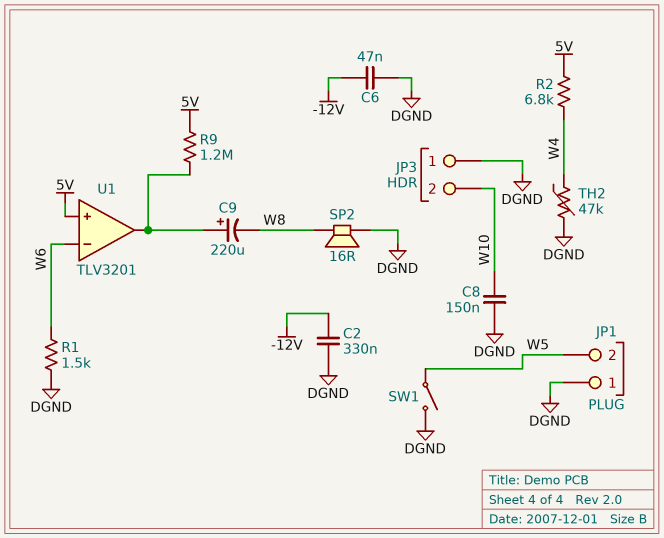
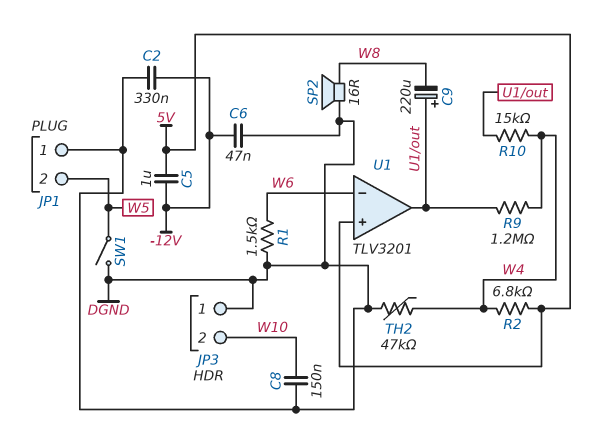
C5: none -> 1uF (-12V, 5V)
R9: 1.2M (5V, U1/out) -> 1.2M (U1/out, W4)
R10: none -> 15k (U1/out, W4)

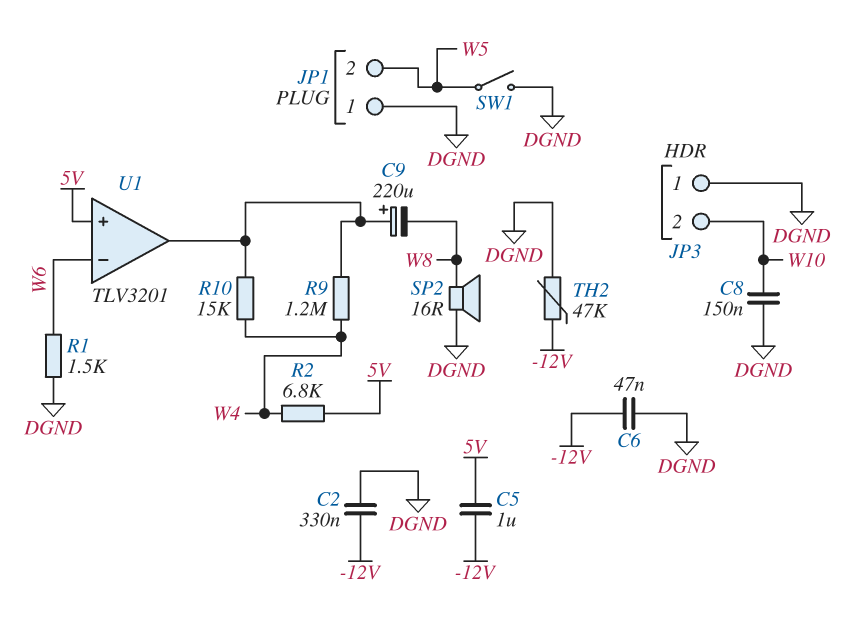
TH2: 47k (DGND, W4) -> 47k (-12V, DGND)

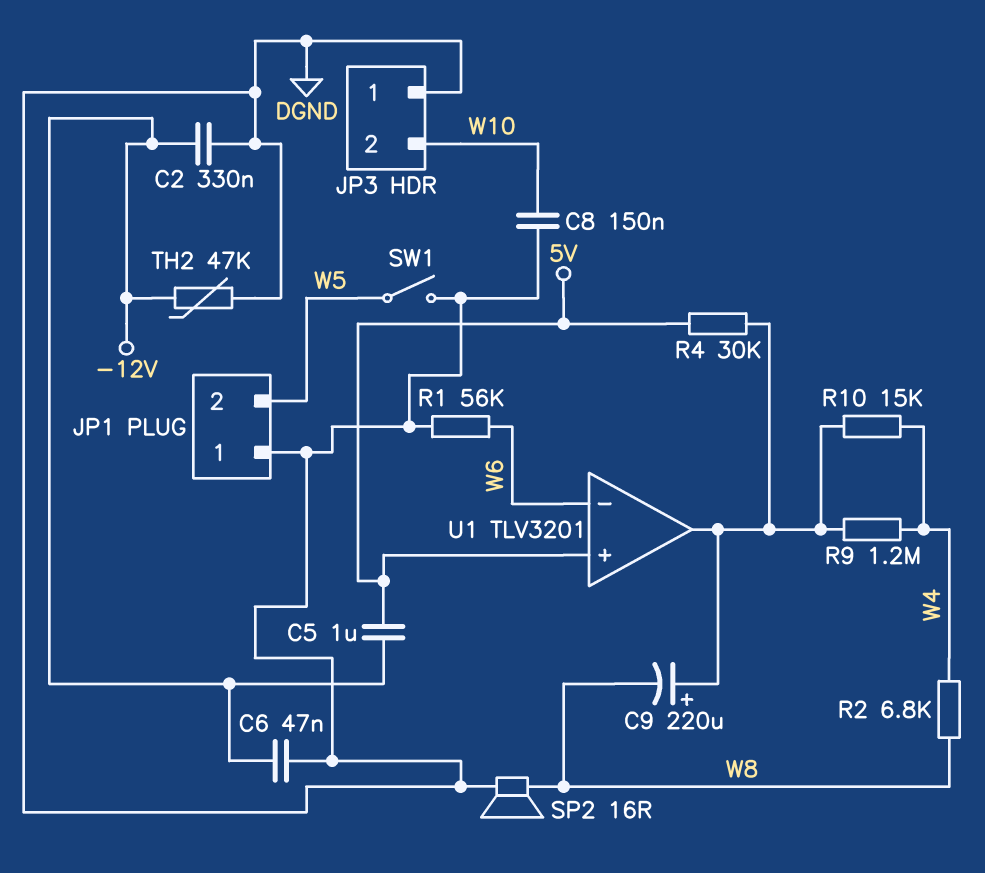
R1: 1.5k (DGND, W6) -> 56k (DGND, W6)
R2: 6.8k (5V, W4) -> 6.8k (W4, W8)
R4: none -> 30k (5V, U1/out)

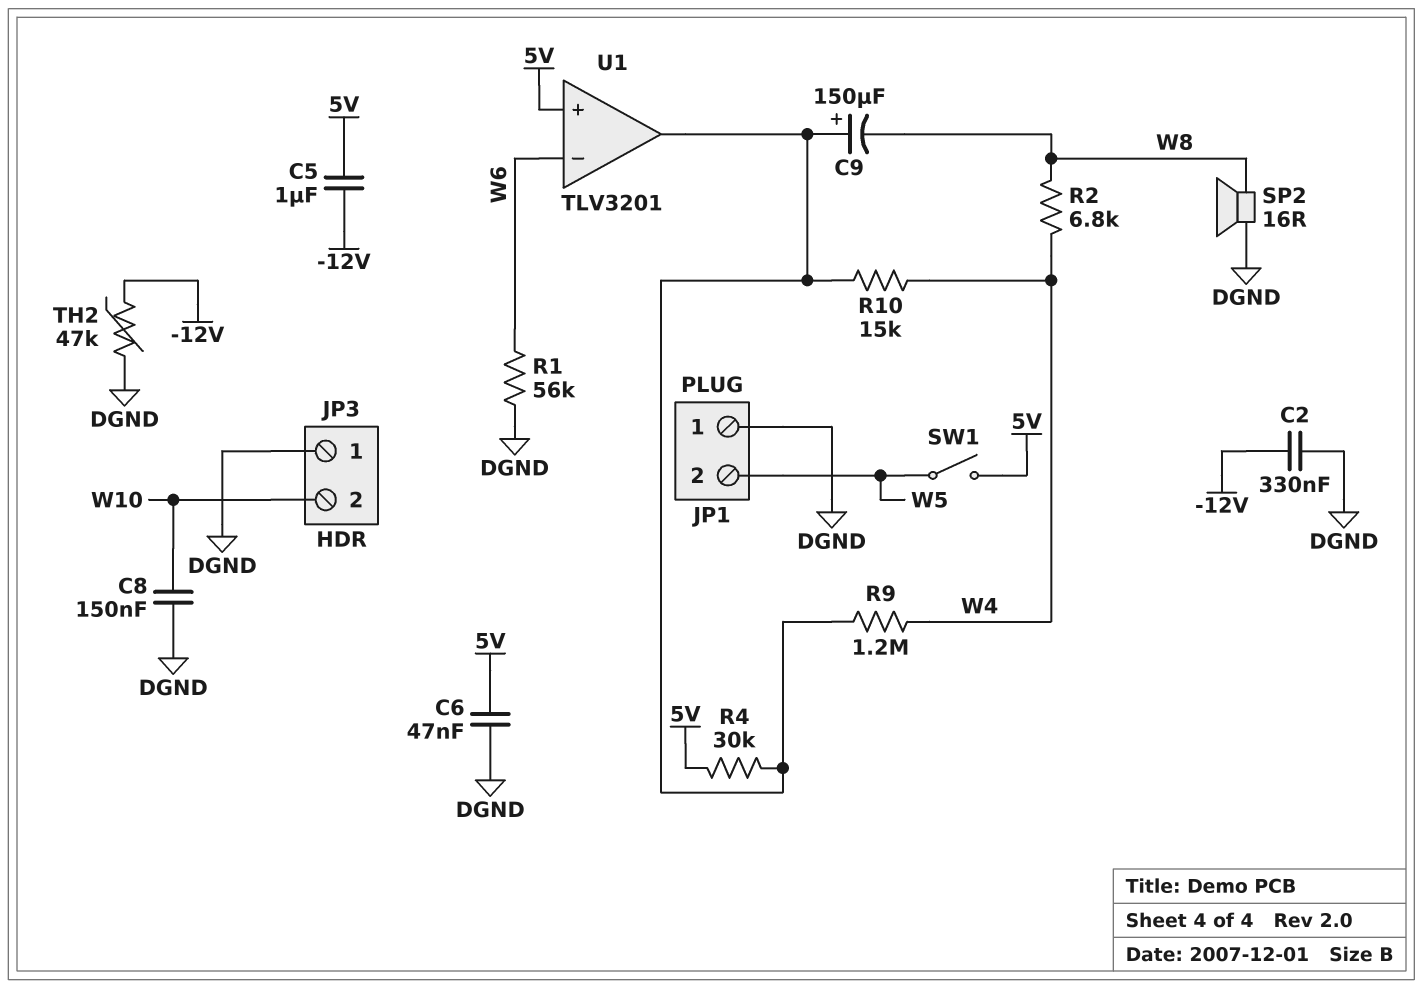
C6: 47nF (-12V, DGND) -> 47nF (5V, DGND)
C9: 220uF (plus U1/out, minus W8) -> 150uF (plus U1/out, minus W8)
SW1: switch (DGND, W5) -> switch (5V, W5)

